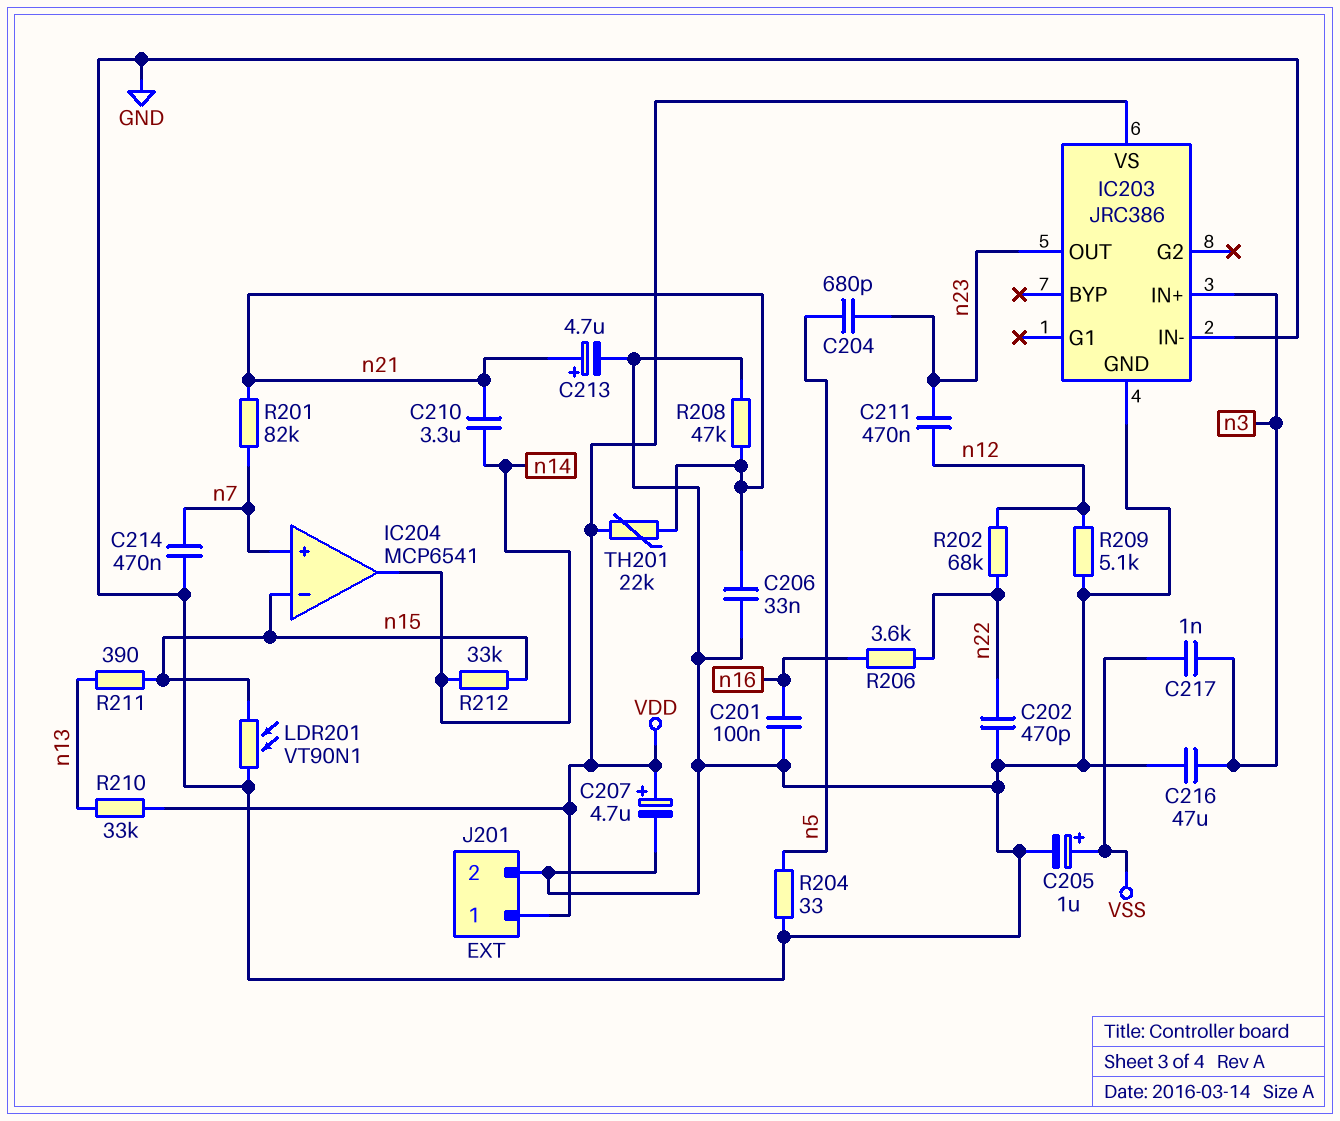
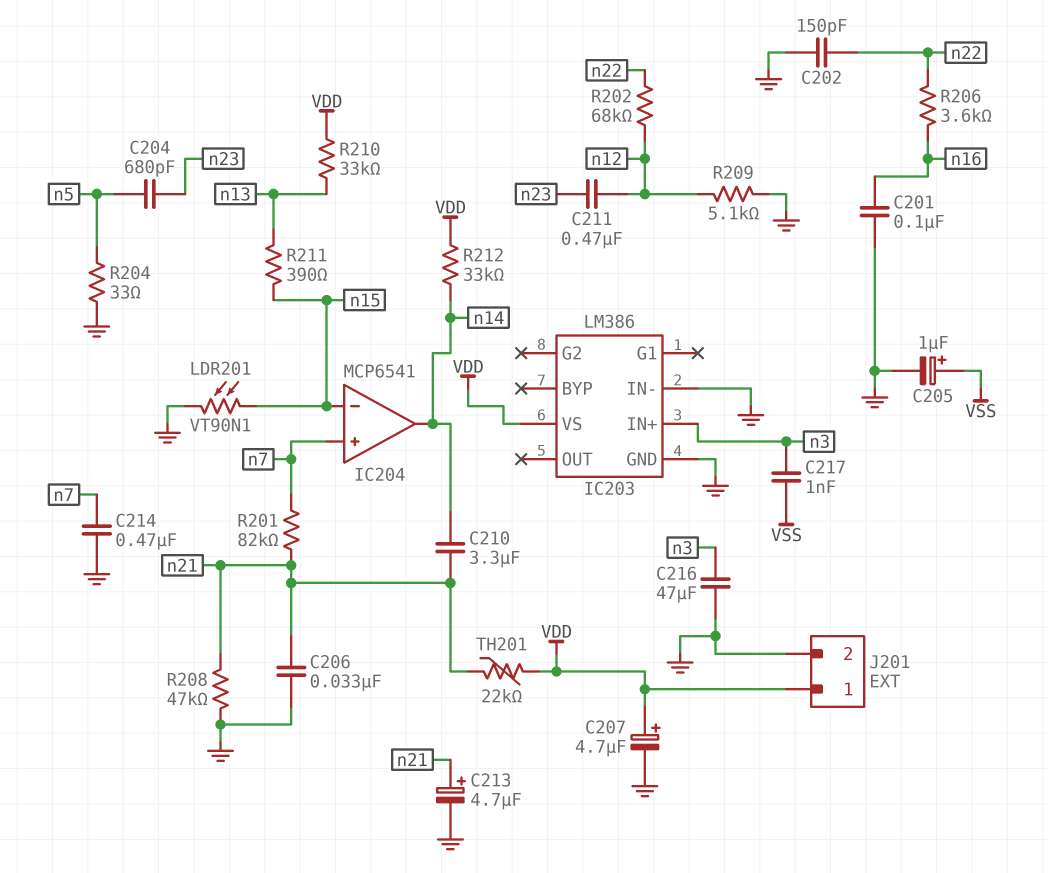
C202: 470pF (GND, n22) -> 150pF (GND, n22)
IC203: JRC386 -> LM386
IC203 pin OUT: n23 -> none
R212: 33k (n14, n15) -> 33k (VDD, n14)

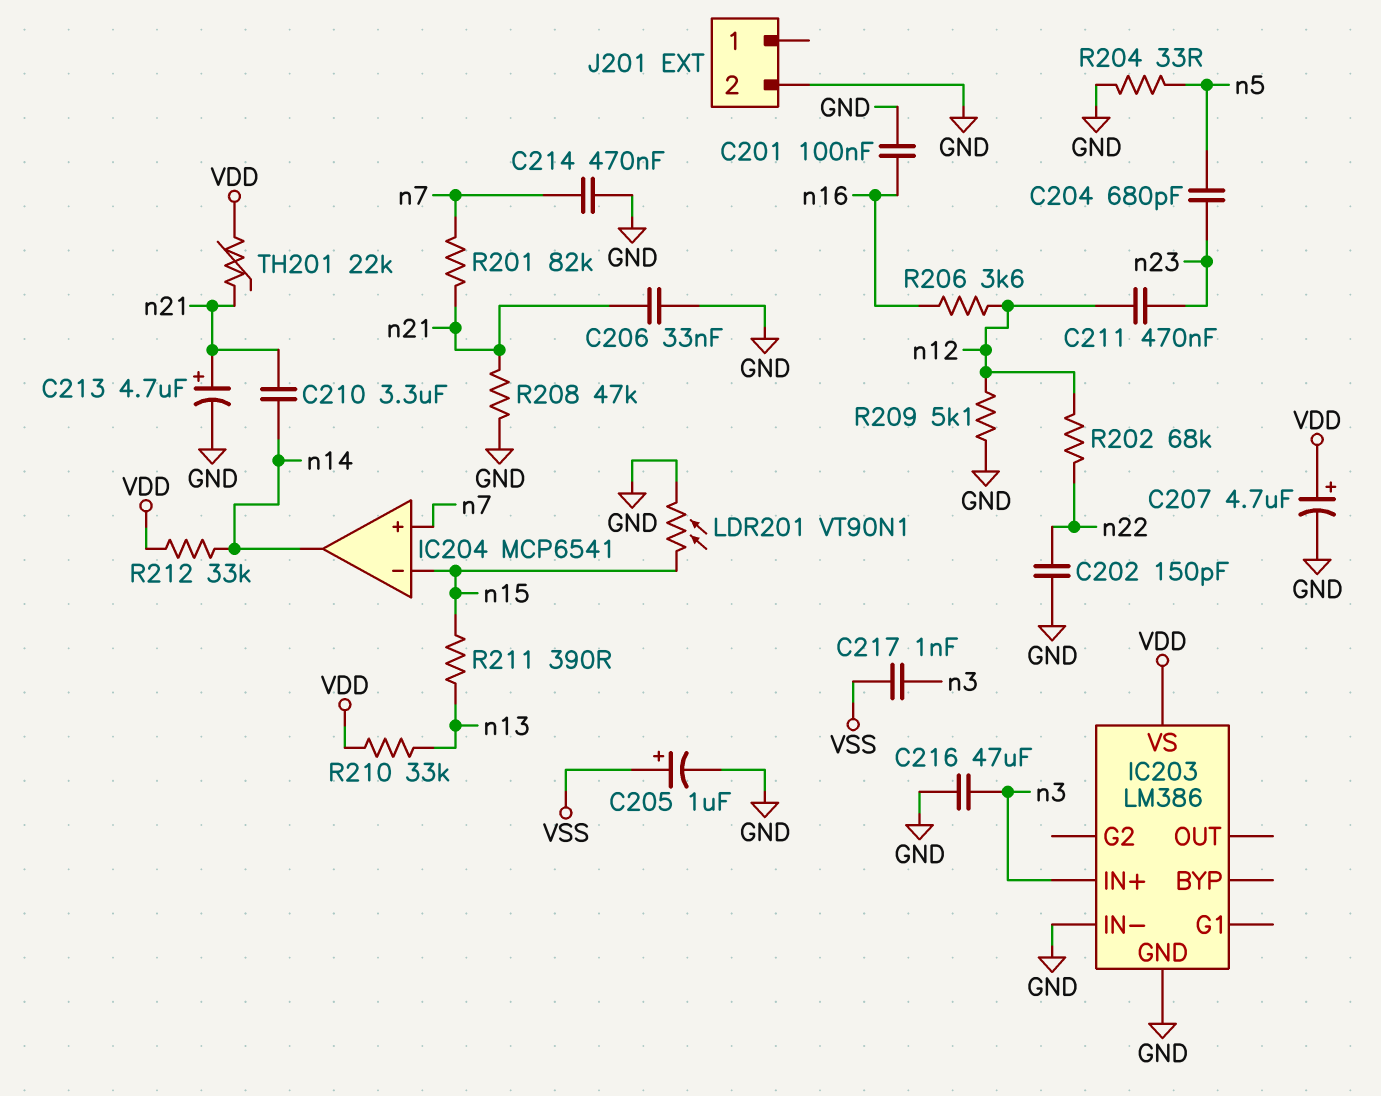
J201 pin 1: VDD -> none
R206: 3.6k (n16, n22) -> 3.6k (n12, n16)

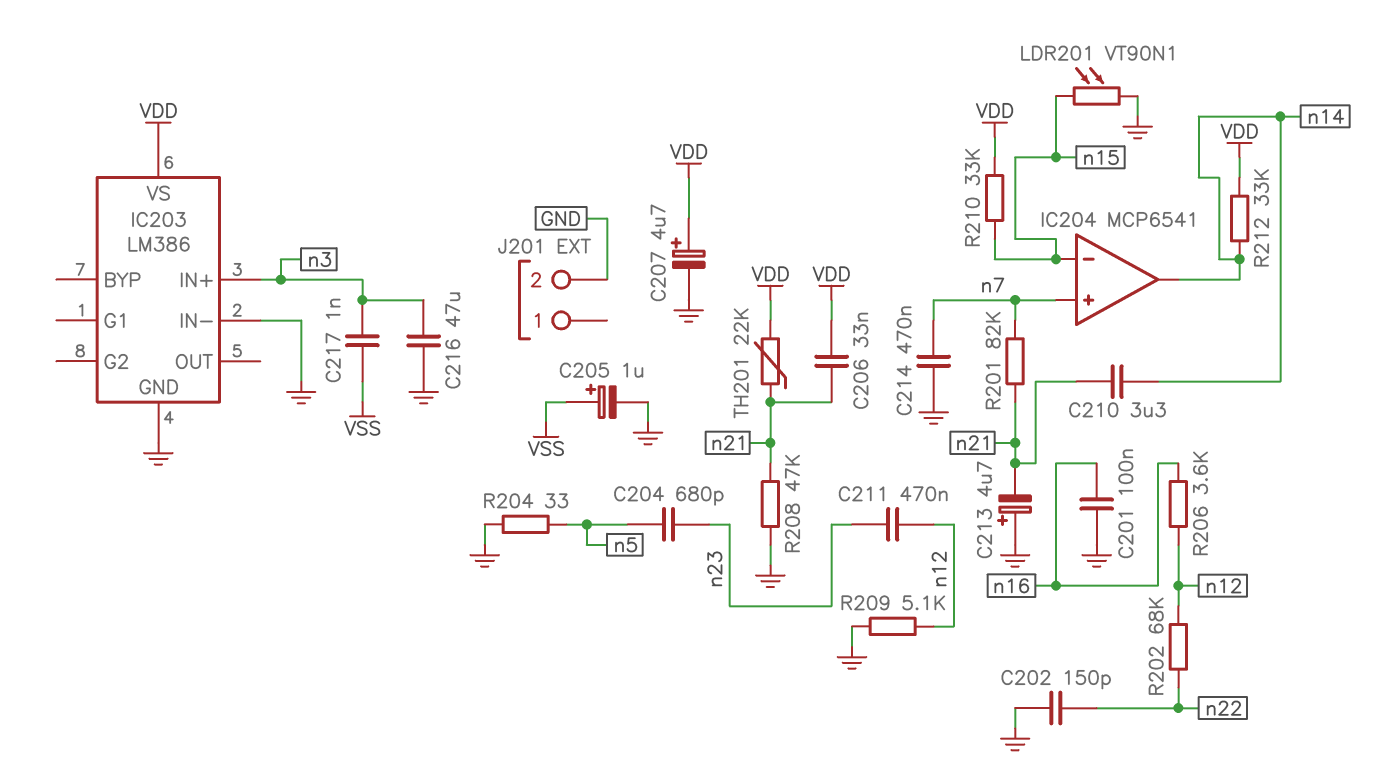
C206: 33nF (GND, n21) -> 33nF (VDD, n21)
C213: 4.7uF (plus n21, minus GND) -> 4.7uF (plus GND, minus n21)
R210: 33k (VDD, n13) -> 33k (VDD, n15)
R211: 390 (n13, n15) -> none

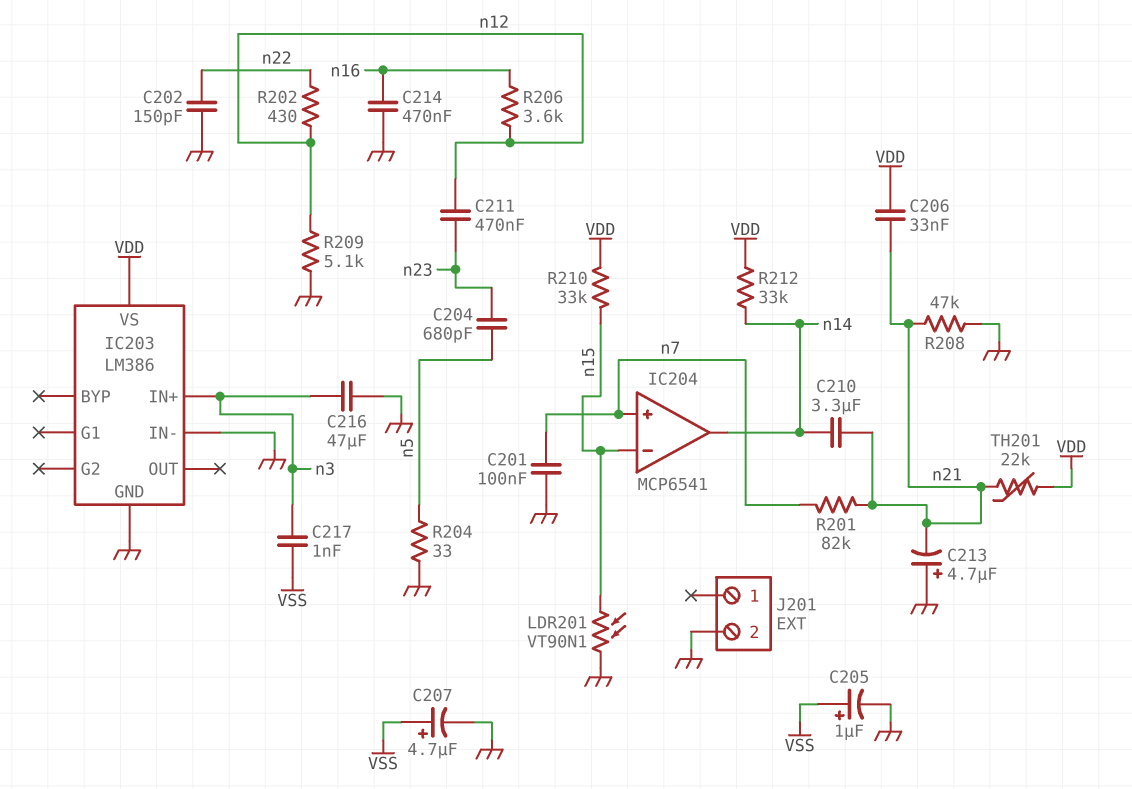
C201: 100nF (GND, n16) -> 100nF (GND, n7)
C207: 4.7uF (plus VDD, minus GND) -> 4.7uF (plus VSS, minus GND)
C214: 470nF (GND, n7) -> 470nF (GND, n16)
R202: 68k (n12, n22) -> 430 (n12, n22)

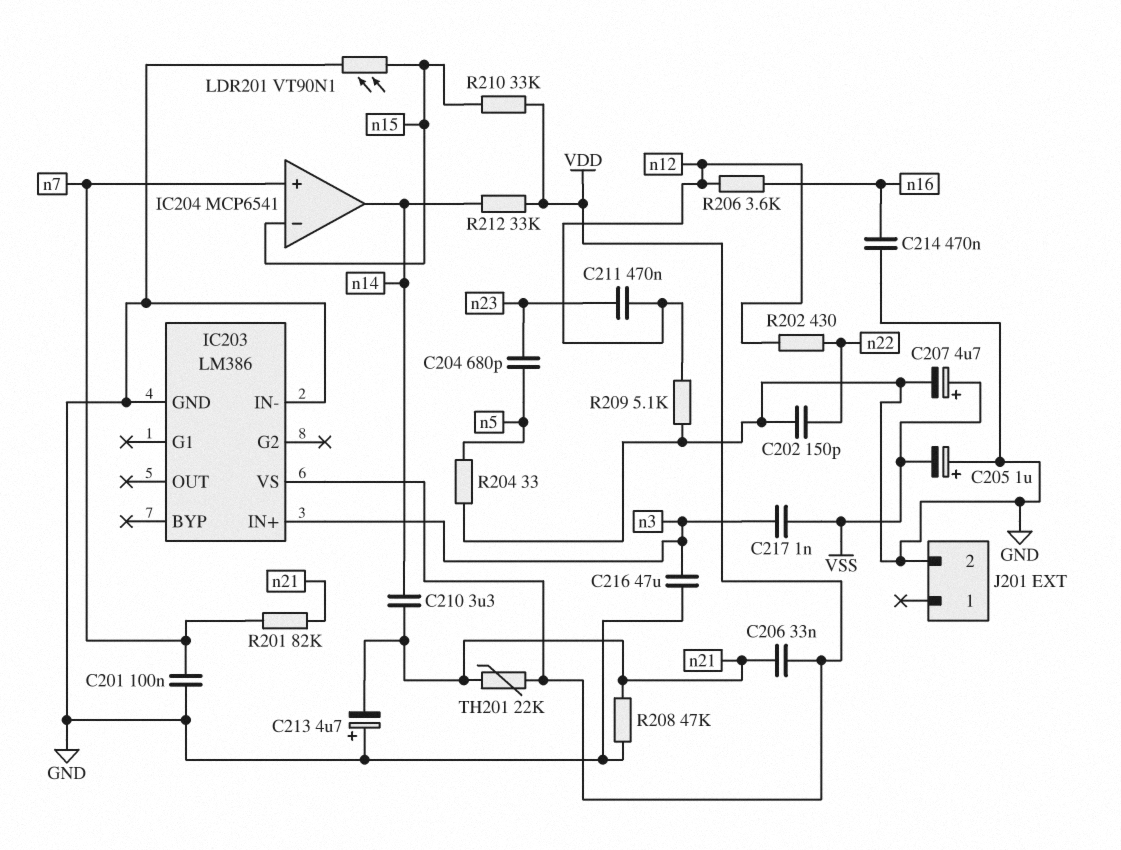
C205: 1uF (plus VSS, minus GND) -> 1uF (plus GND, minus VSS)

